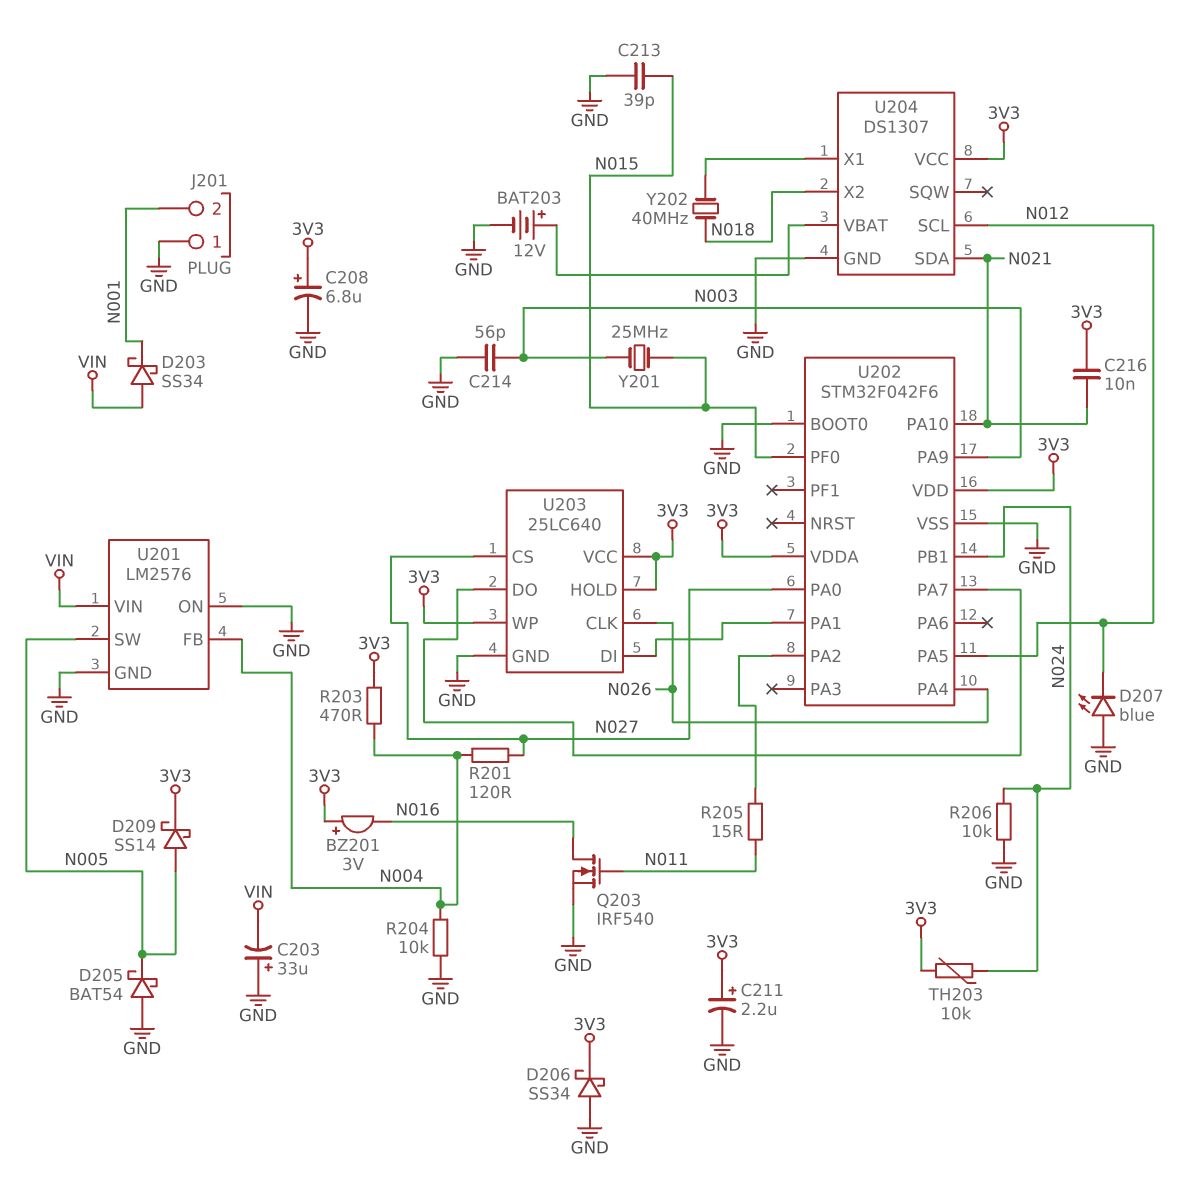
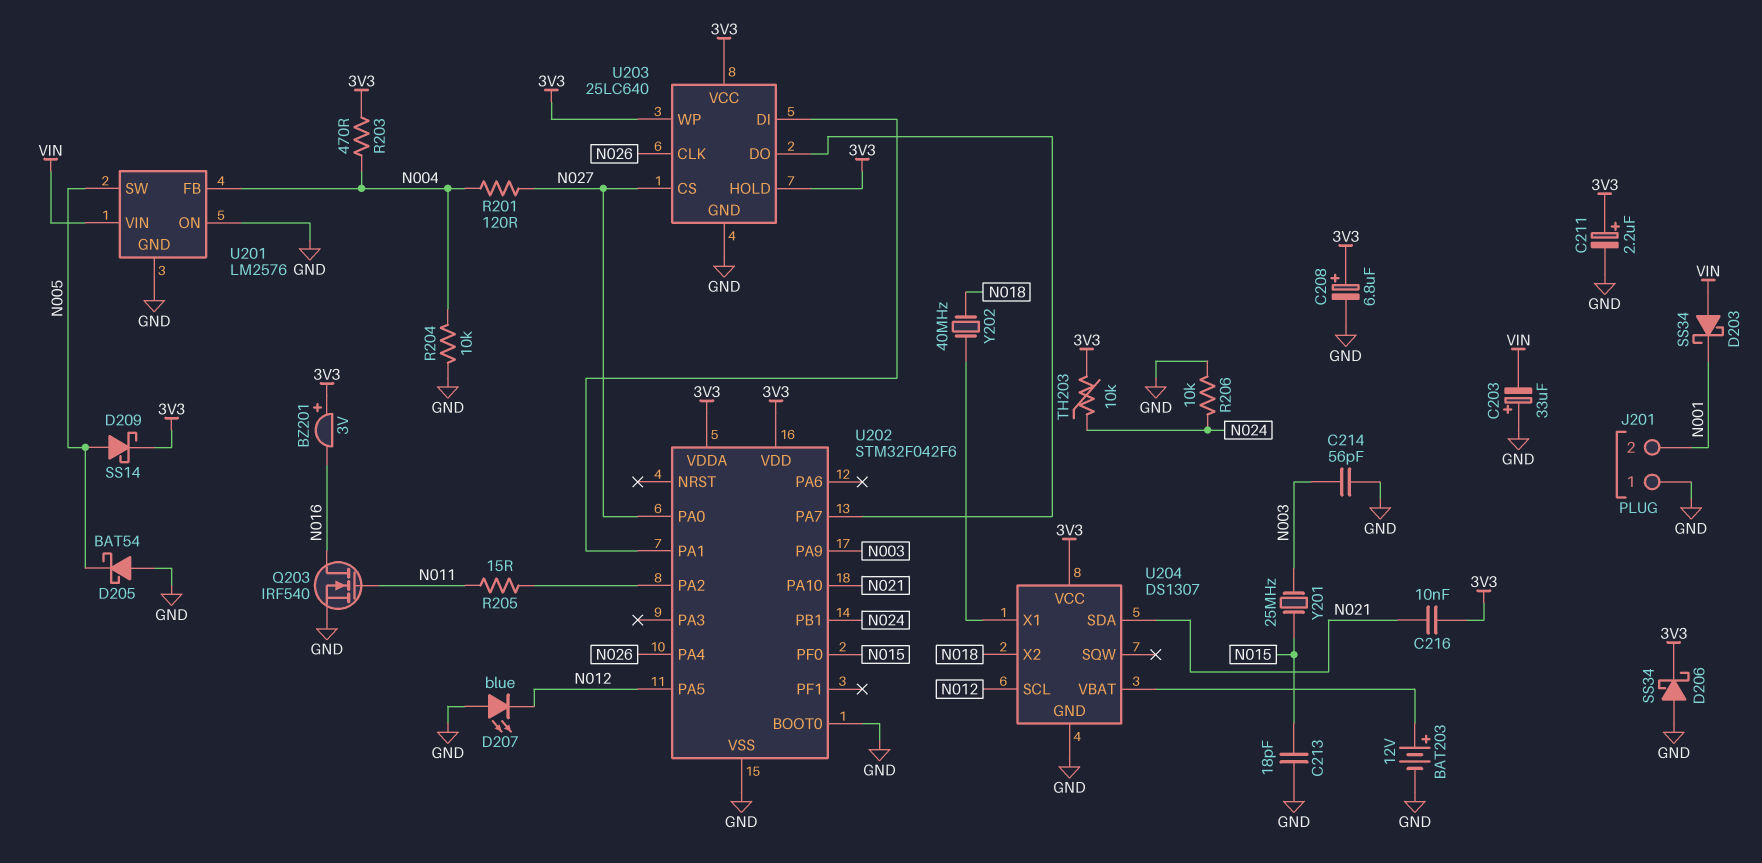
C213: 39pF (GND, N015) -> 18pF (GND, N015)

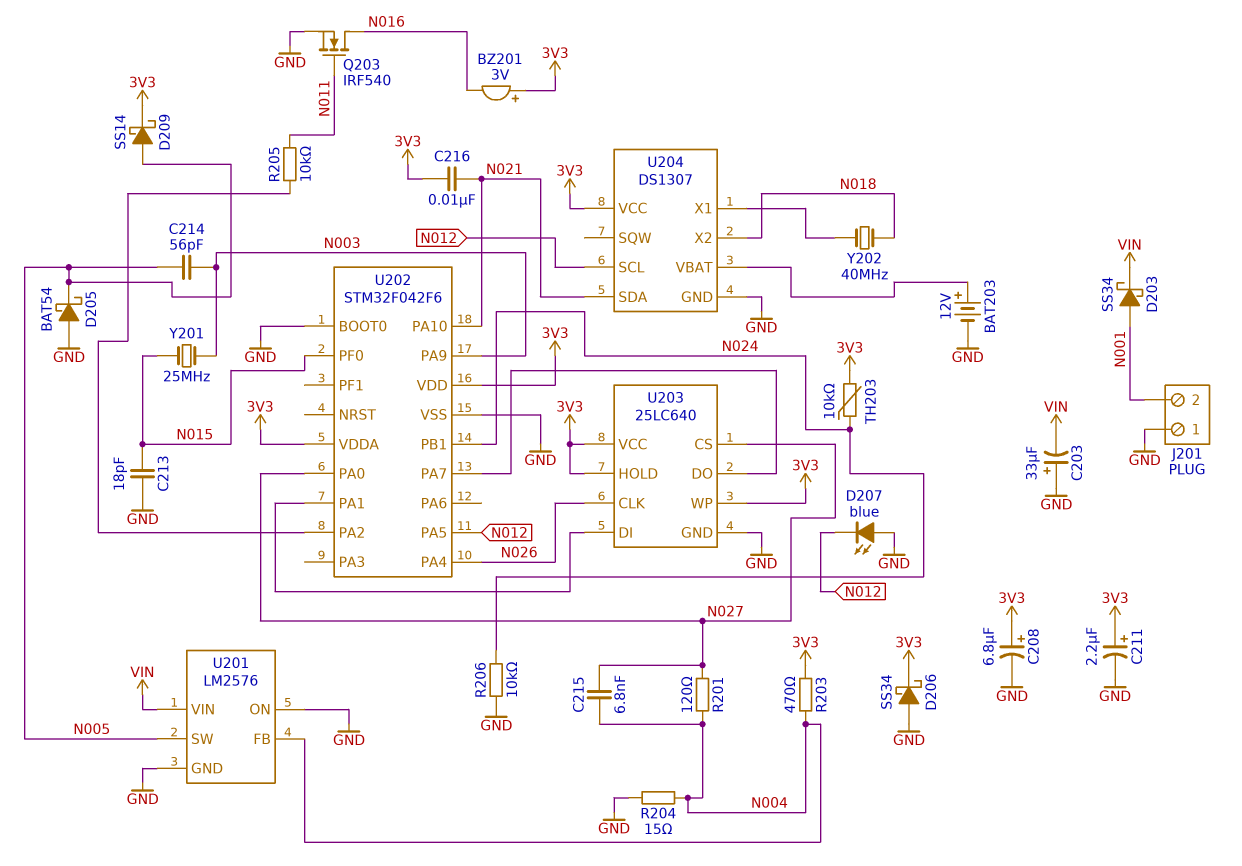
C214: 56pF (GND, N003) -> 56pF (N003, N005)
C215: none -> 6.8nF (N004, N027)
D203: schottky SS34 (A VIN, K N001) -> schottky SS34 (A N001, K VIN)
R204: 10k (GND, N004) -> 15 (GND, N004)
R205: 15 (N011, U202/PA2) -> 10k (N011, U202/PA2)

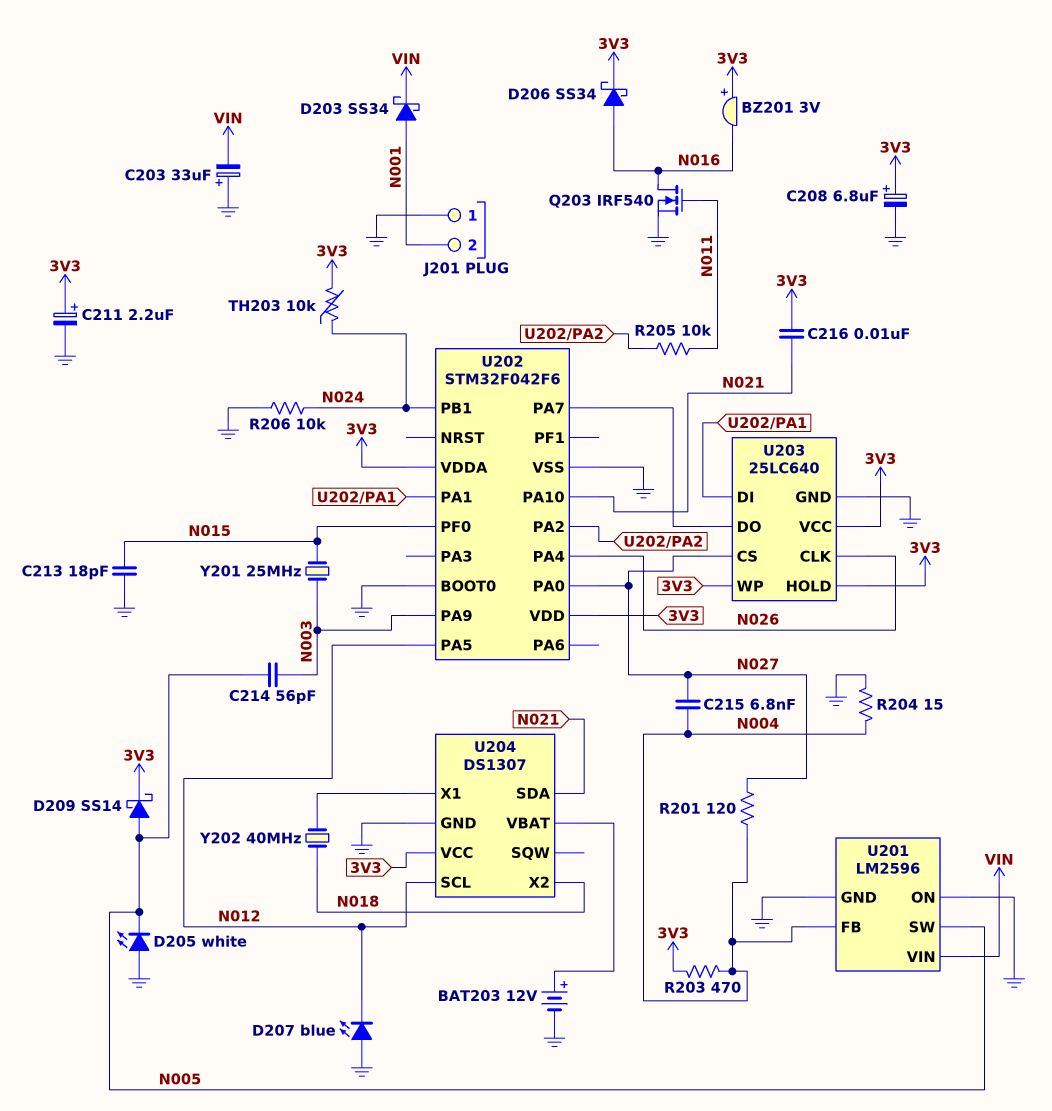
D205: schottky BAT54 (A GND, K N005) -> LED white (A GND, K N005)
D206: schottky SS34 (A GND, K 3V3) -> schottky SS34 (A N016, K 3V3)
U201: LM2576 -> LM2596

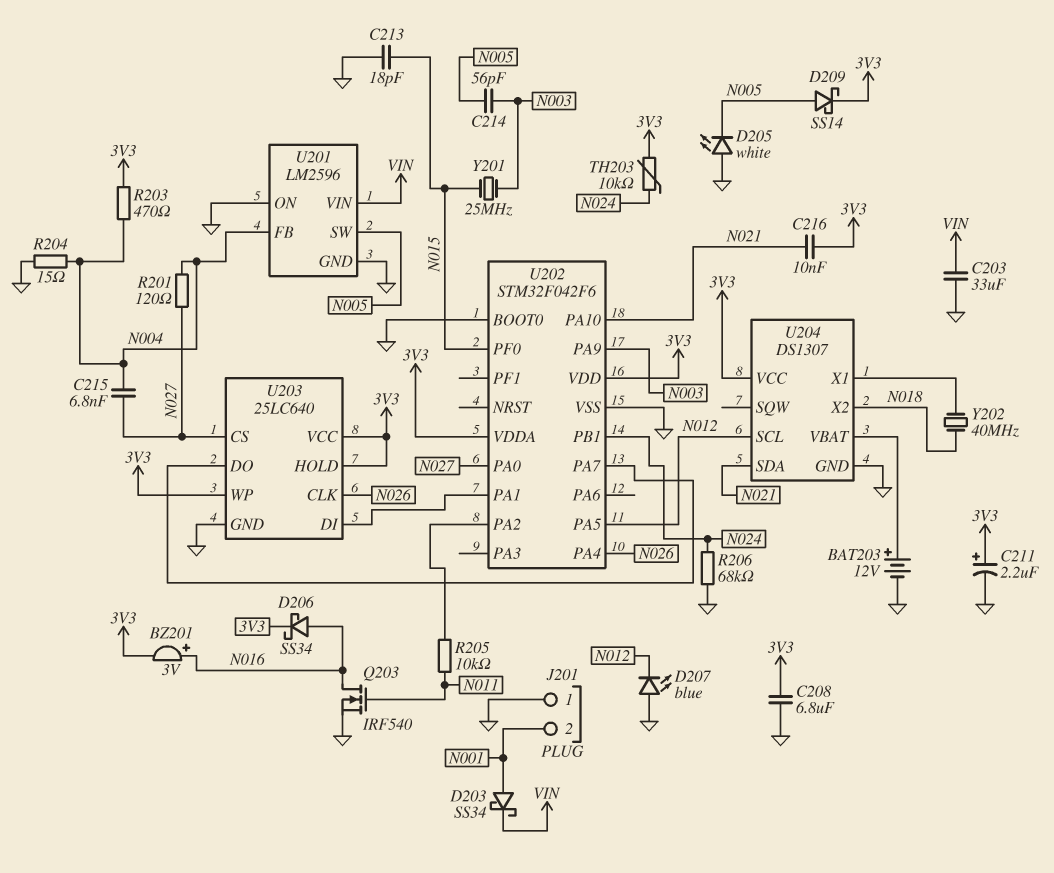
BZ201: buzzer 3V (plus 3V3, minus N016) -> buzzer 3V (plus N016, minus 3V3)
C203: 33uF (plus GND, minus VIN) -> 33uF (GND, VIN)
C208: 6.8uF (plus 3V3, minus GND) -> 6.8uF (3V3, GND)
R206: 10k (GND, N024) -> 68k (GND, N024)

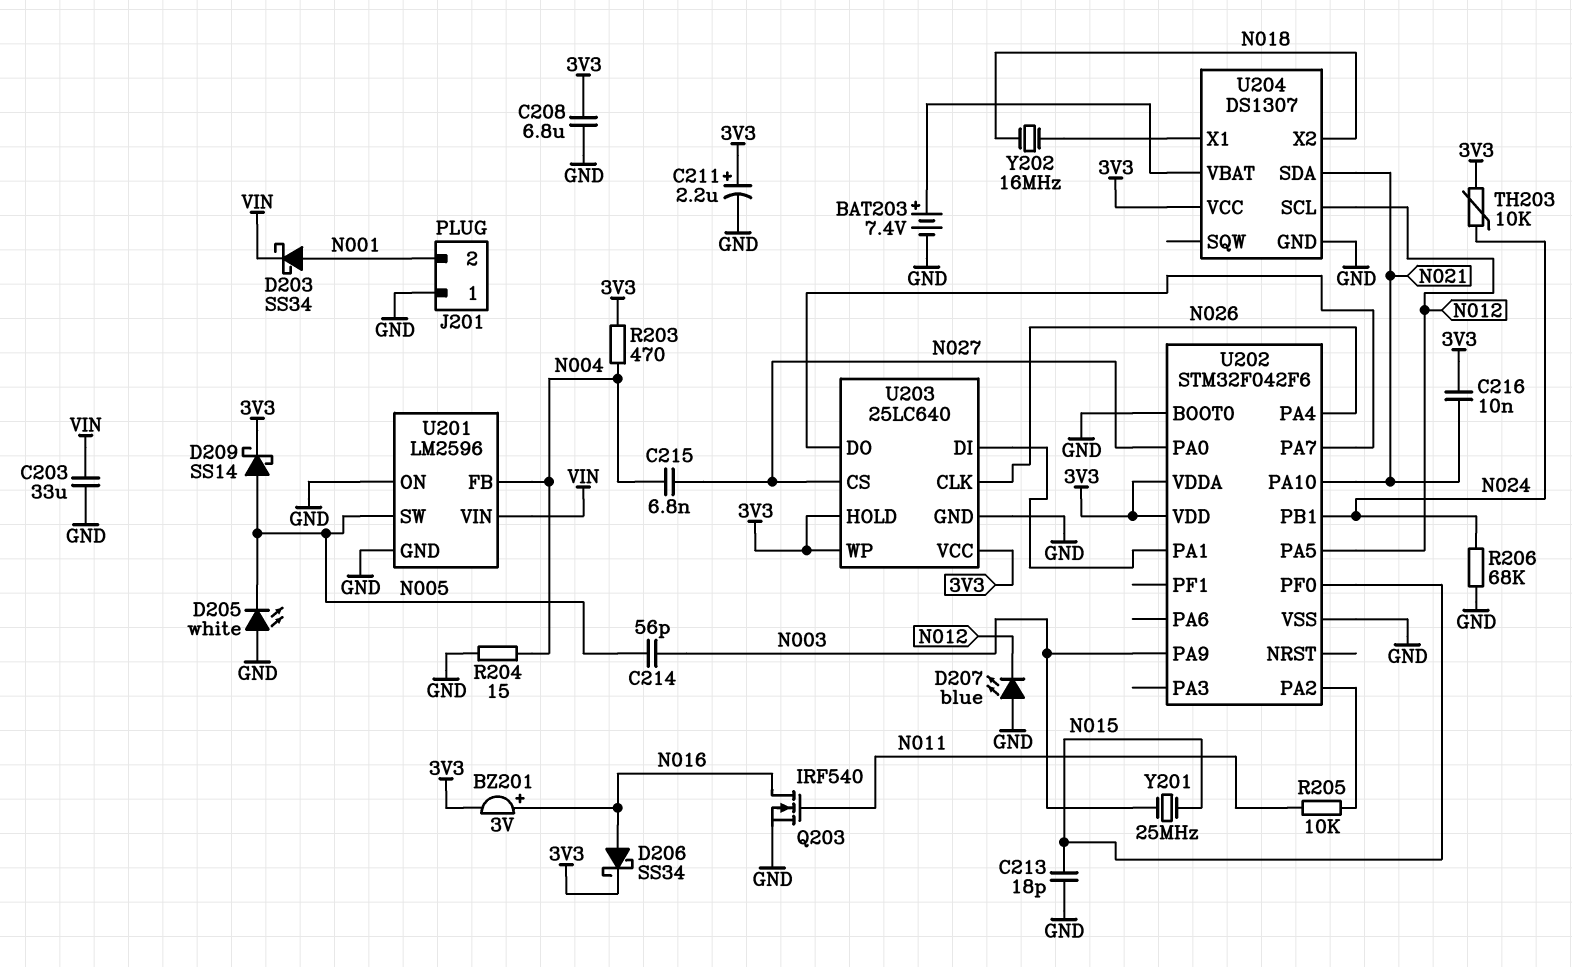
BAT203: 12V (plus U204/VBAT, minus GND) -> 7.4V (plus U204/VBAT, minus GND)
R201: 120 (N004, N027) -> none
Y202: 40MHz (N018, U204/X1) -> 16MHz (N018, U204/X1)

